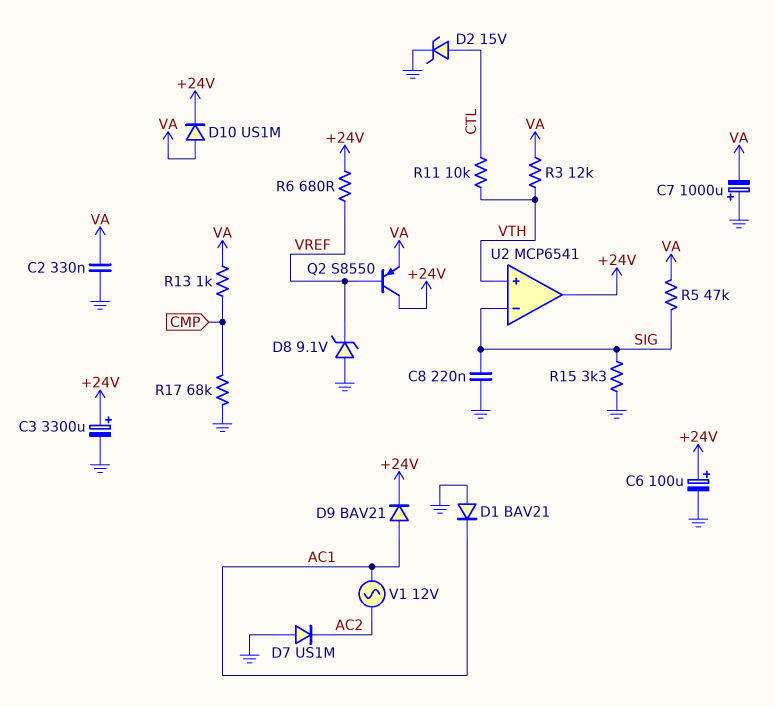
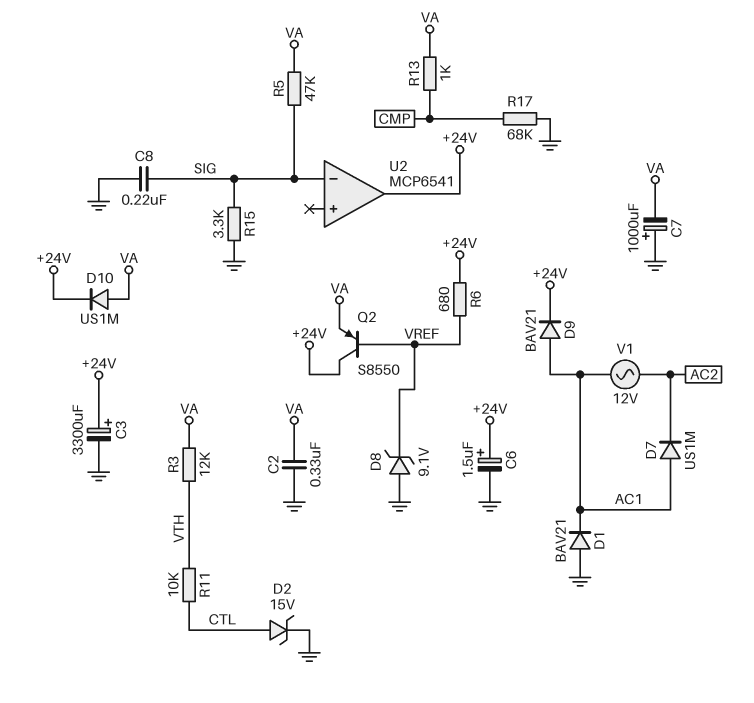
C6: 100uF (plus +24V, minus GND) -> 1.5uF (plus +24V, minus GND)
D7: diode US1M (A GND, K AC2) -> diode US1M (A AC1, K AC2)
U2 pin in+: VTH -> none

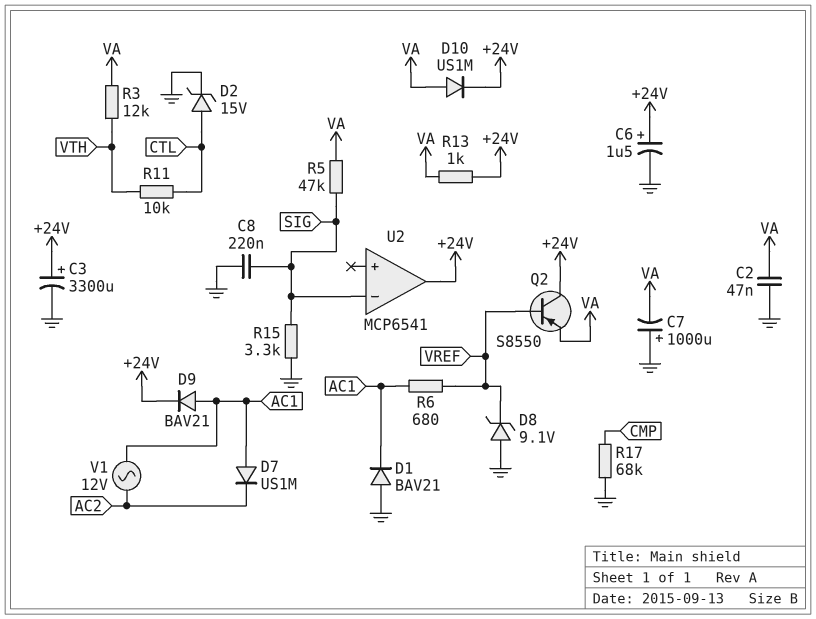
C2: 330nF (GND, VA) -> 47nF (GND, VA)
R6: 680 (+24V, VREF) -> 680 (AC1, VREF)
R13: 1k (CMP, VA) -> 1k (+24V, VA)

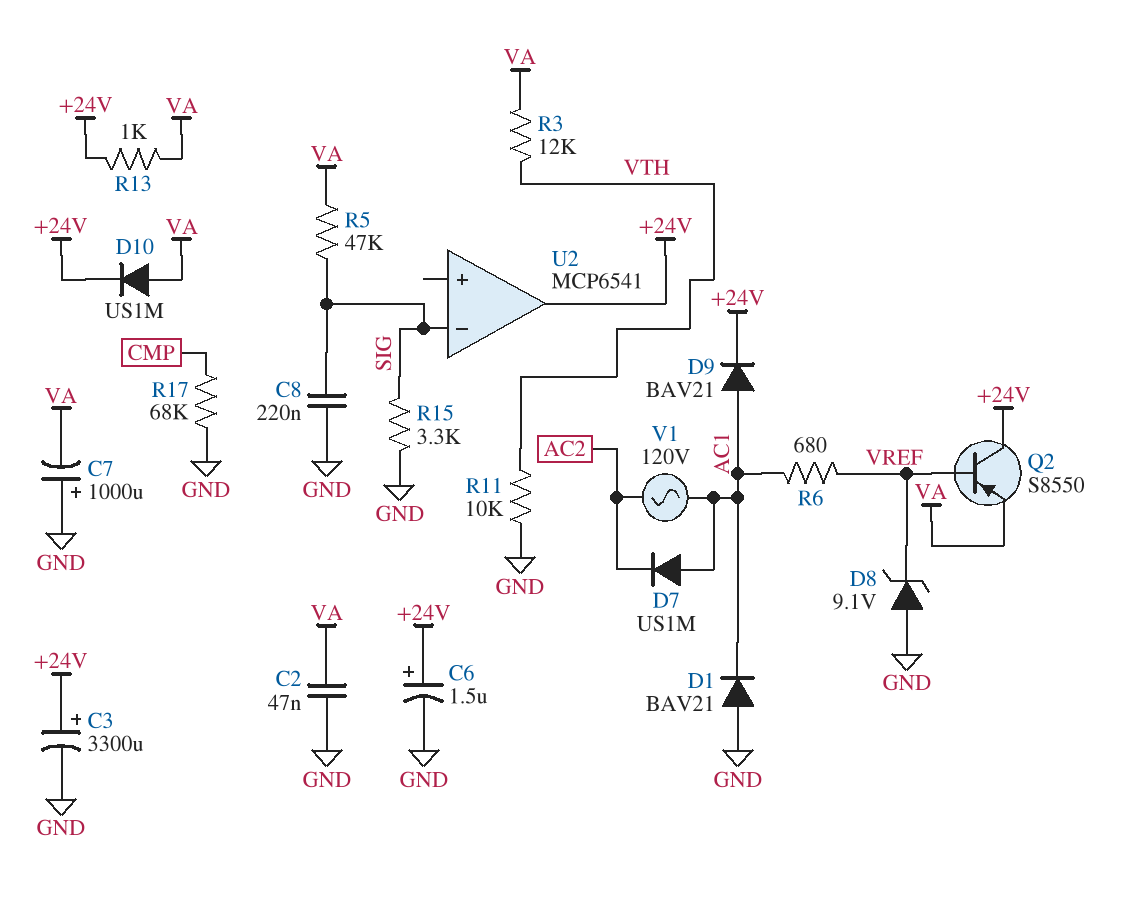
D2: zener 15V (A CTL, K GND) -> none
R11: 10k (CTL, VTH) -> 10k (GND, VTH)
V1: AC 12V (AC1, AC2) -> AC 120V (AC1, AC2)

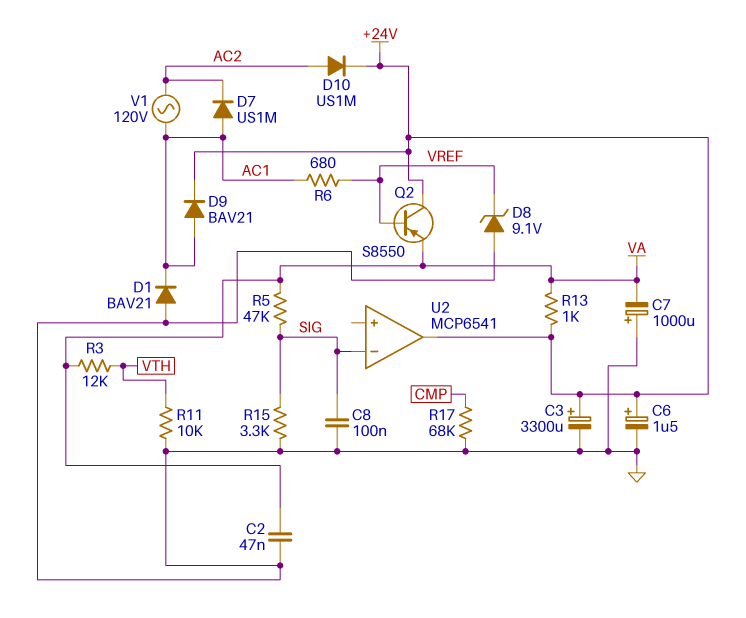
C8: 220nF (GND, SIG) -> 100nF (GND, SIG)
D10: diode US1M (A VA, K +24V) -> diode US1M (A AC2, K +24V)

